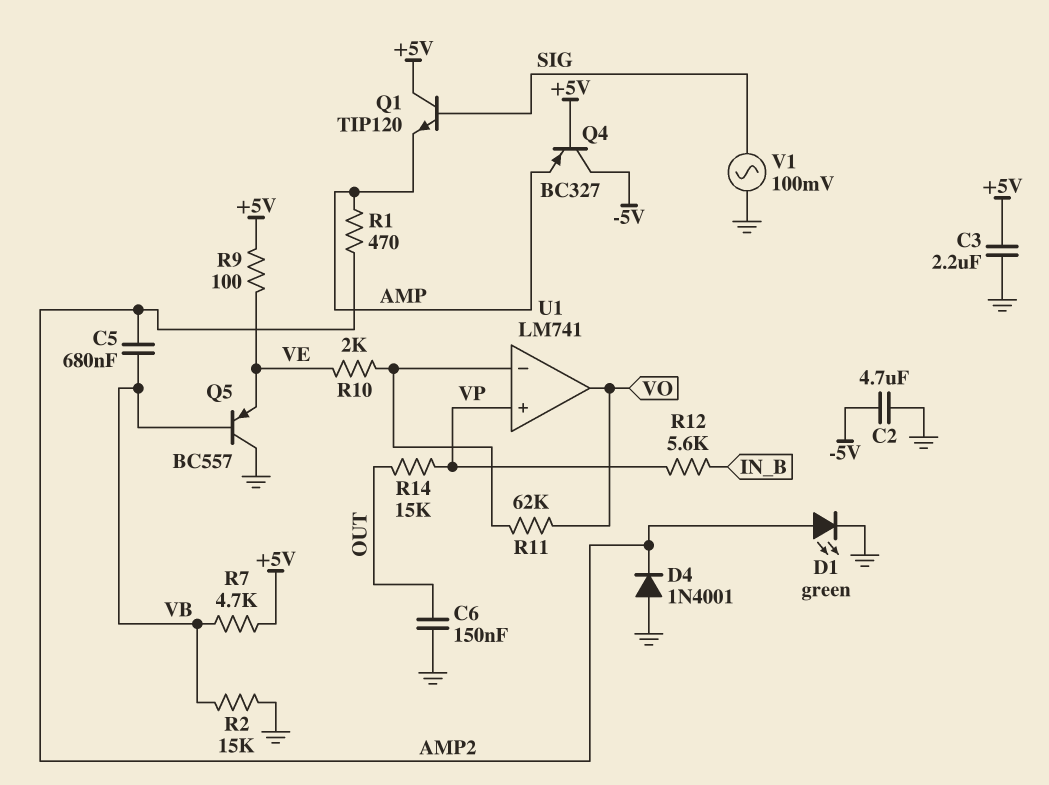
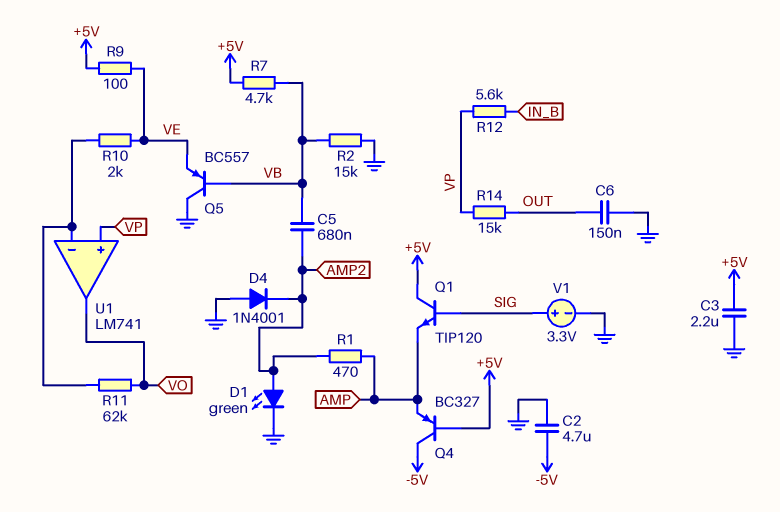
V1: AC 100mV (GND, SIG) -> 3.3V (plus SIG, minus GND)

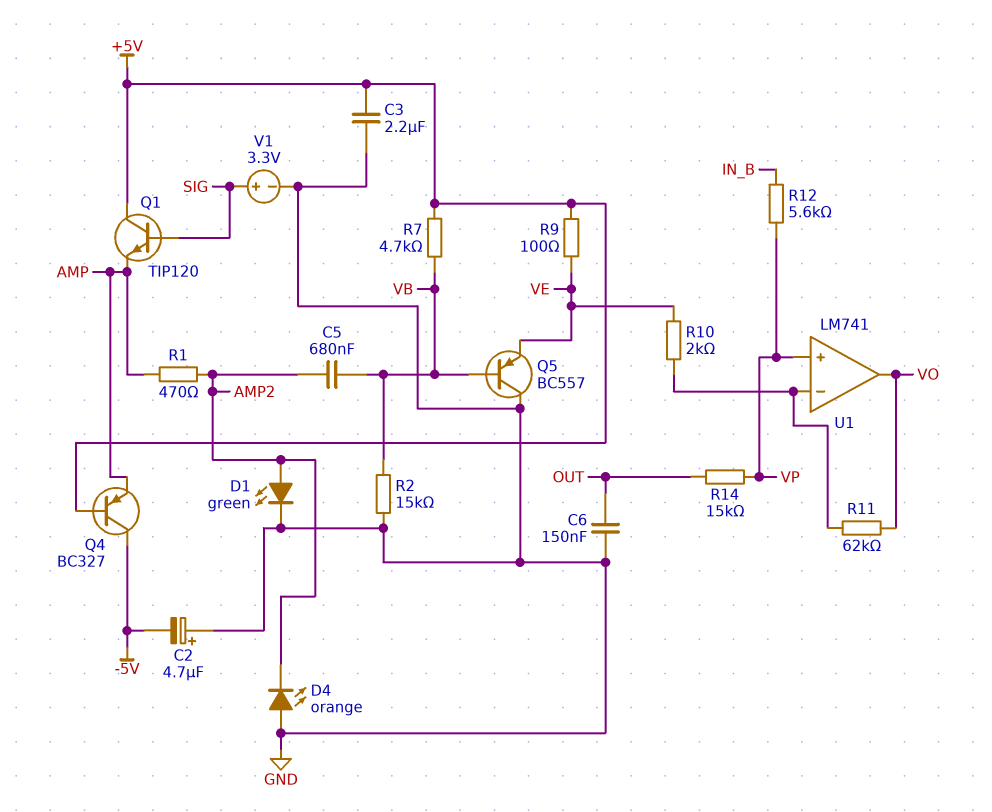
C2: 4.7uF (-5V, GND) -> 4.7uF (plus GND, minus -5V)
D4: diode 1N4001 (A GND, K AMP2) -> LED orange (A GND, K AMP2)

